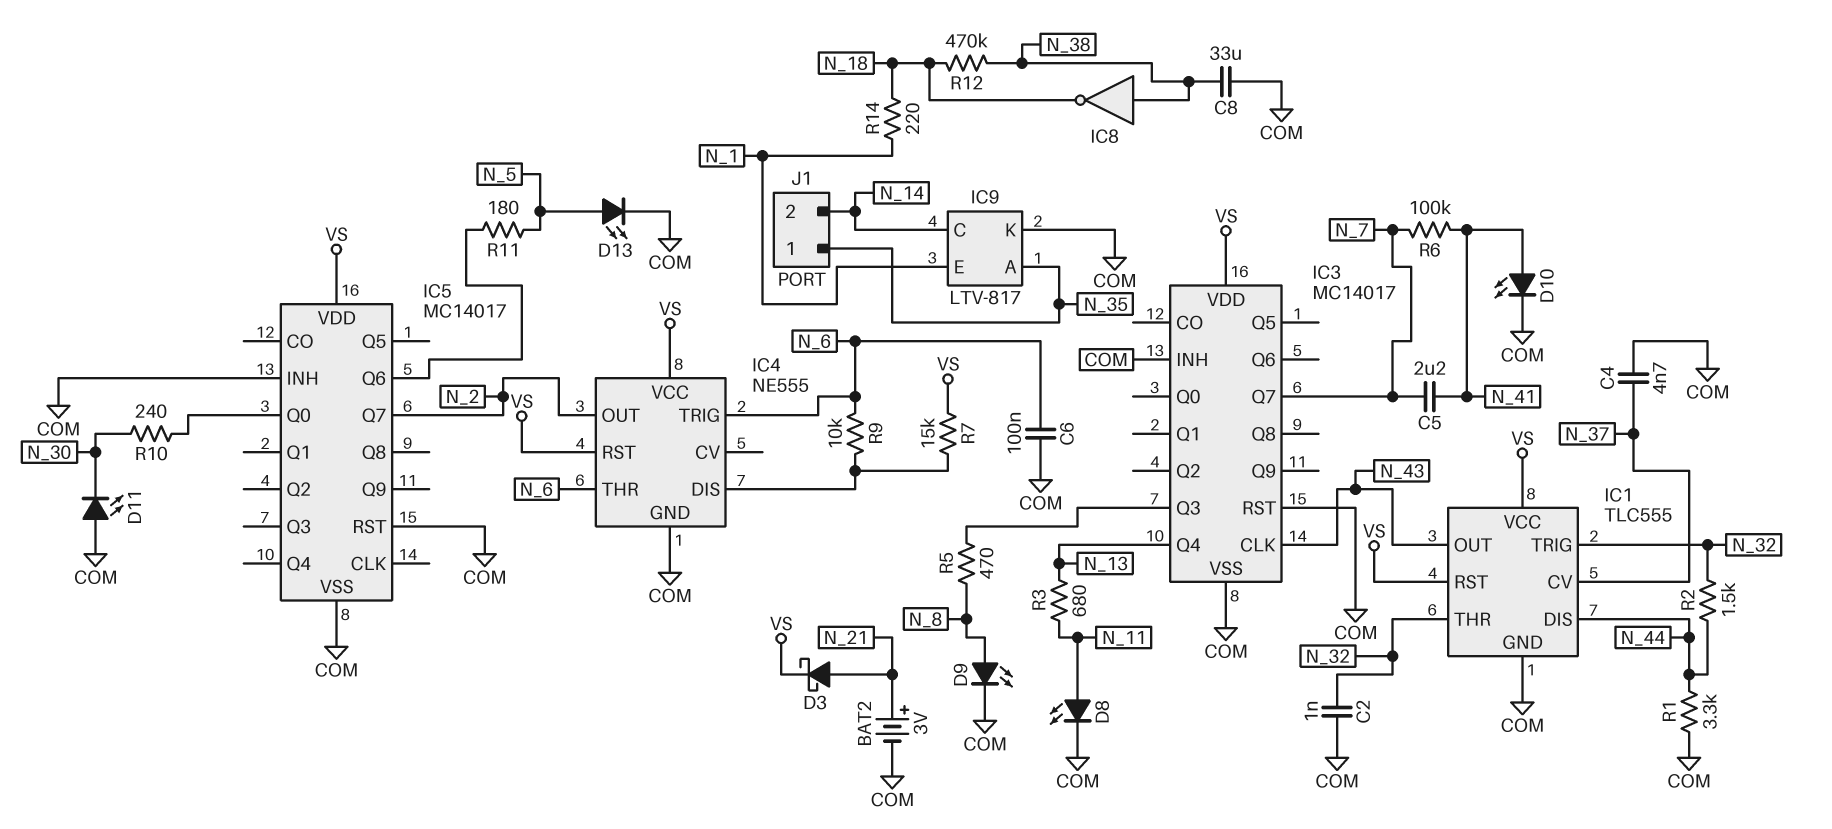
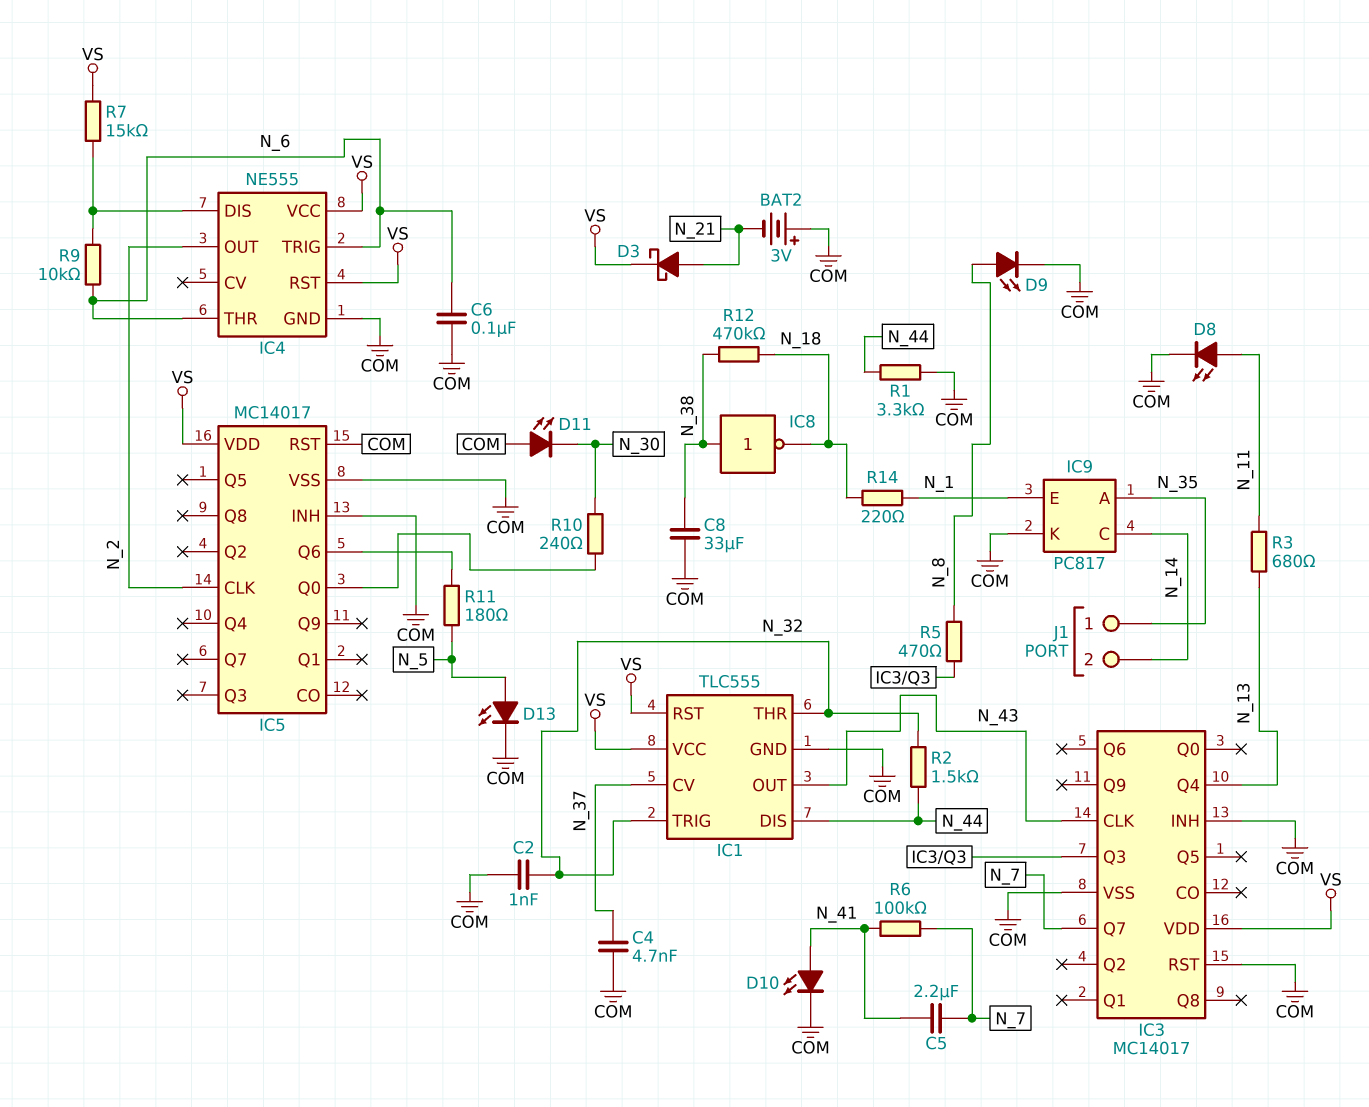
BAT2: 3V (plus N_21, minus COM) -> 3V (plus COM, minus N_21)
IC5 pin CLK: none -> N_2
IC5 pin Q7: N_2 -> none
IC9: LTV-817 -> PC817

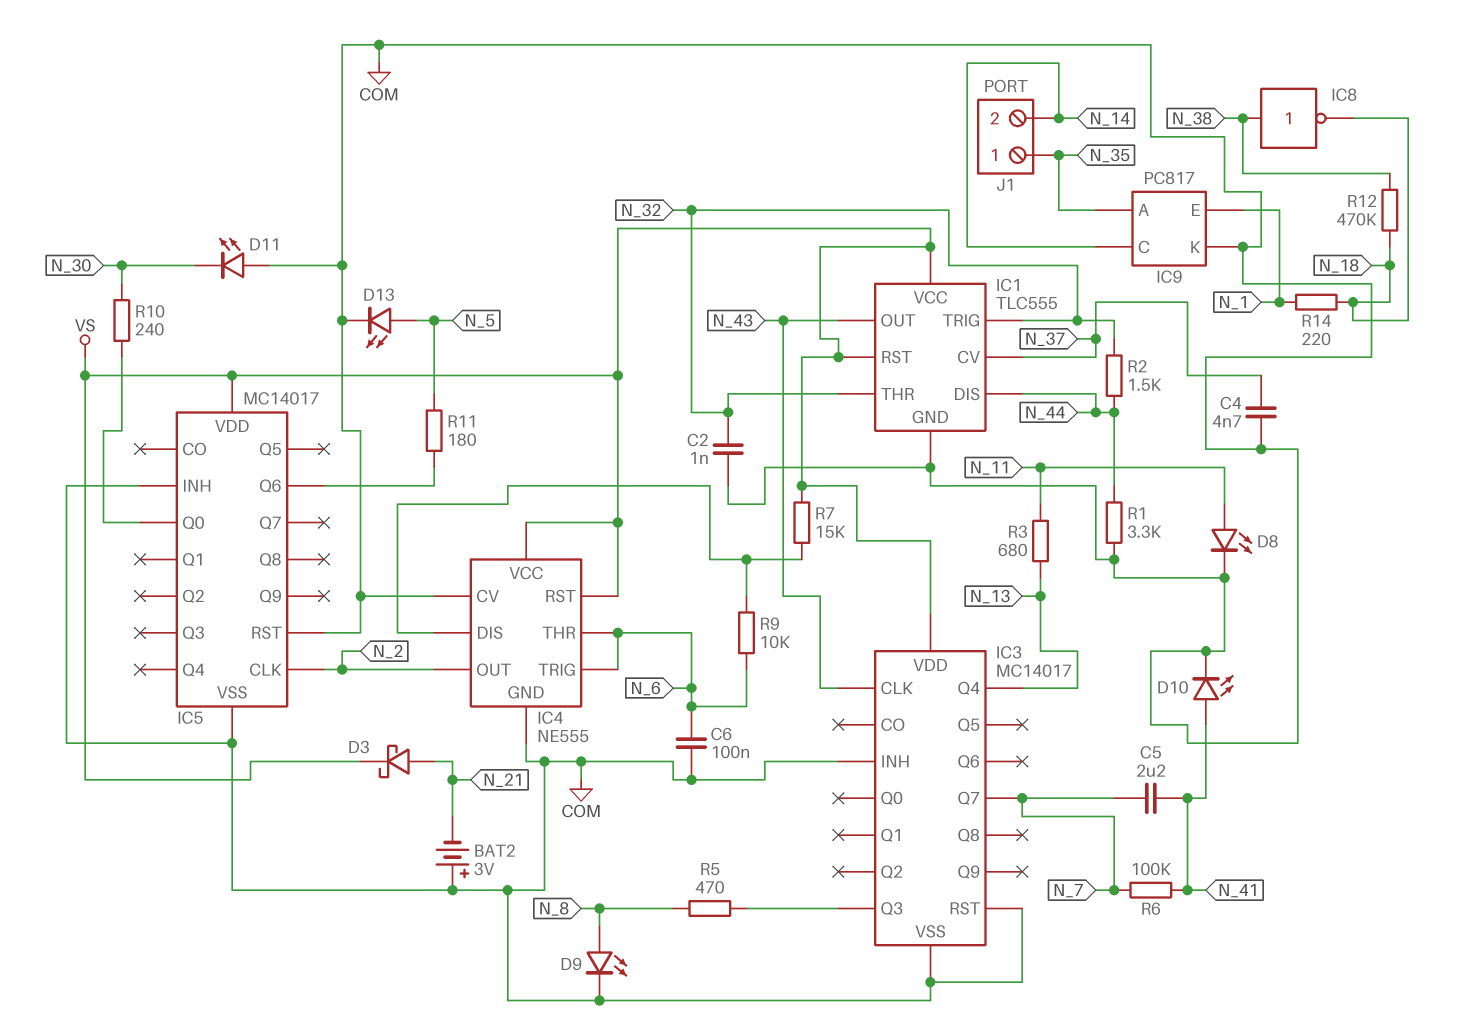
C8: 33uF (COM, N_38) -> none
IC4 pin CV: none -> COM

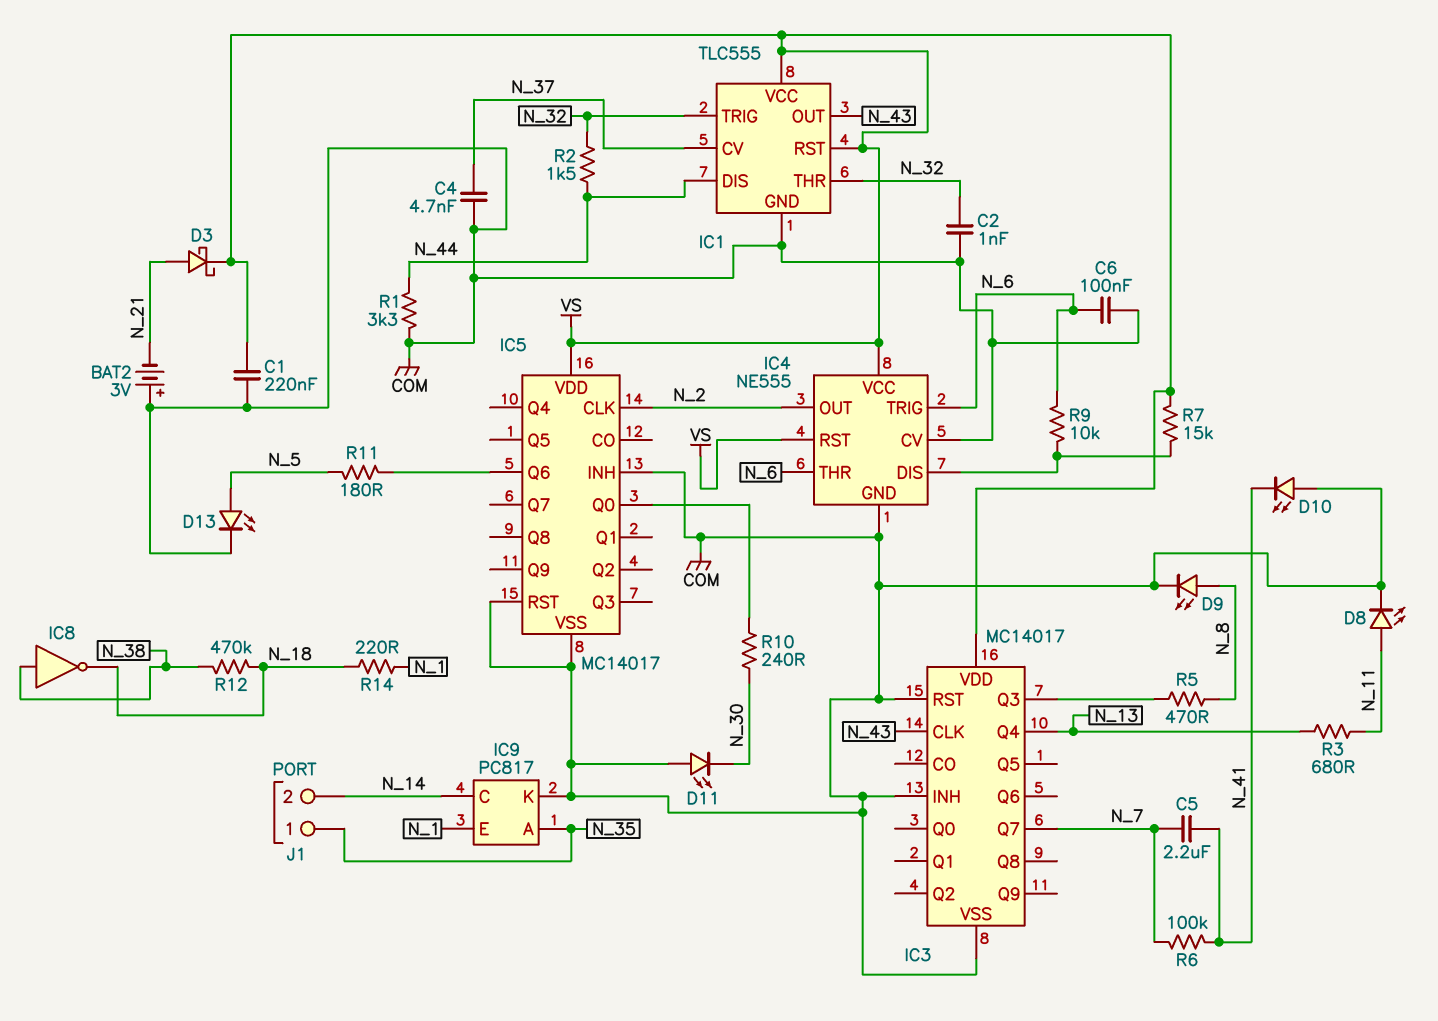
C1: none -> 220nF (COM, VS)
D10: LED (A N_41, K COM) -> LED (A COM, K N_41)

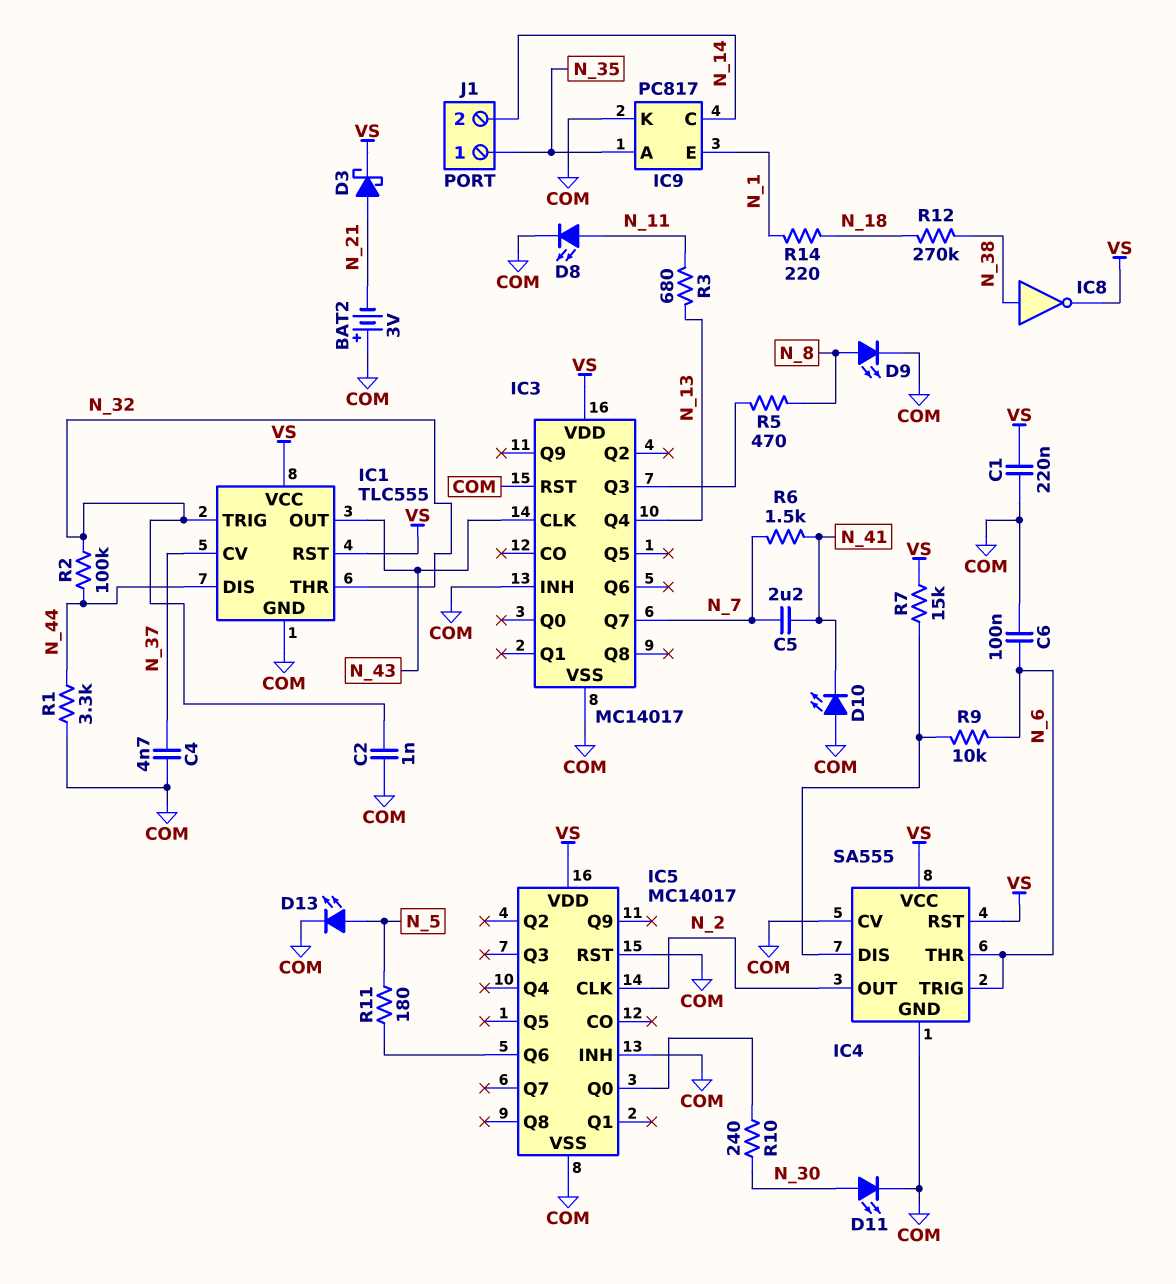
D11: LED (A COM, K N_30) -> LED (A N_30, K COM)
IC4: NE555 -> SA555
IC8: NOT (in N_38, out N_18) -> NOT (in N_38, out VS)
R2: 1.5k (N_32, N_44) -> 100k (N_32, N_44)
R6: 100k (N_7, N_41) -> 1.5k (N_7, N_41)
R12: 470k (N_18, N_38) -> 270k (N_18, N_38)

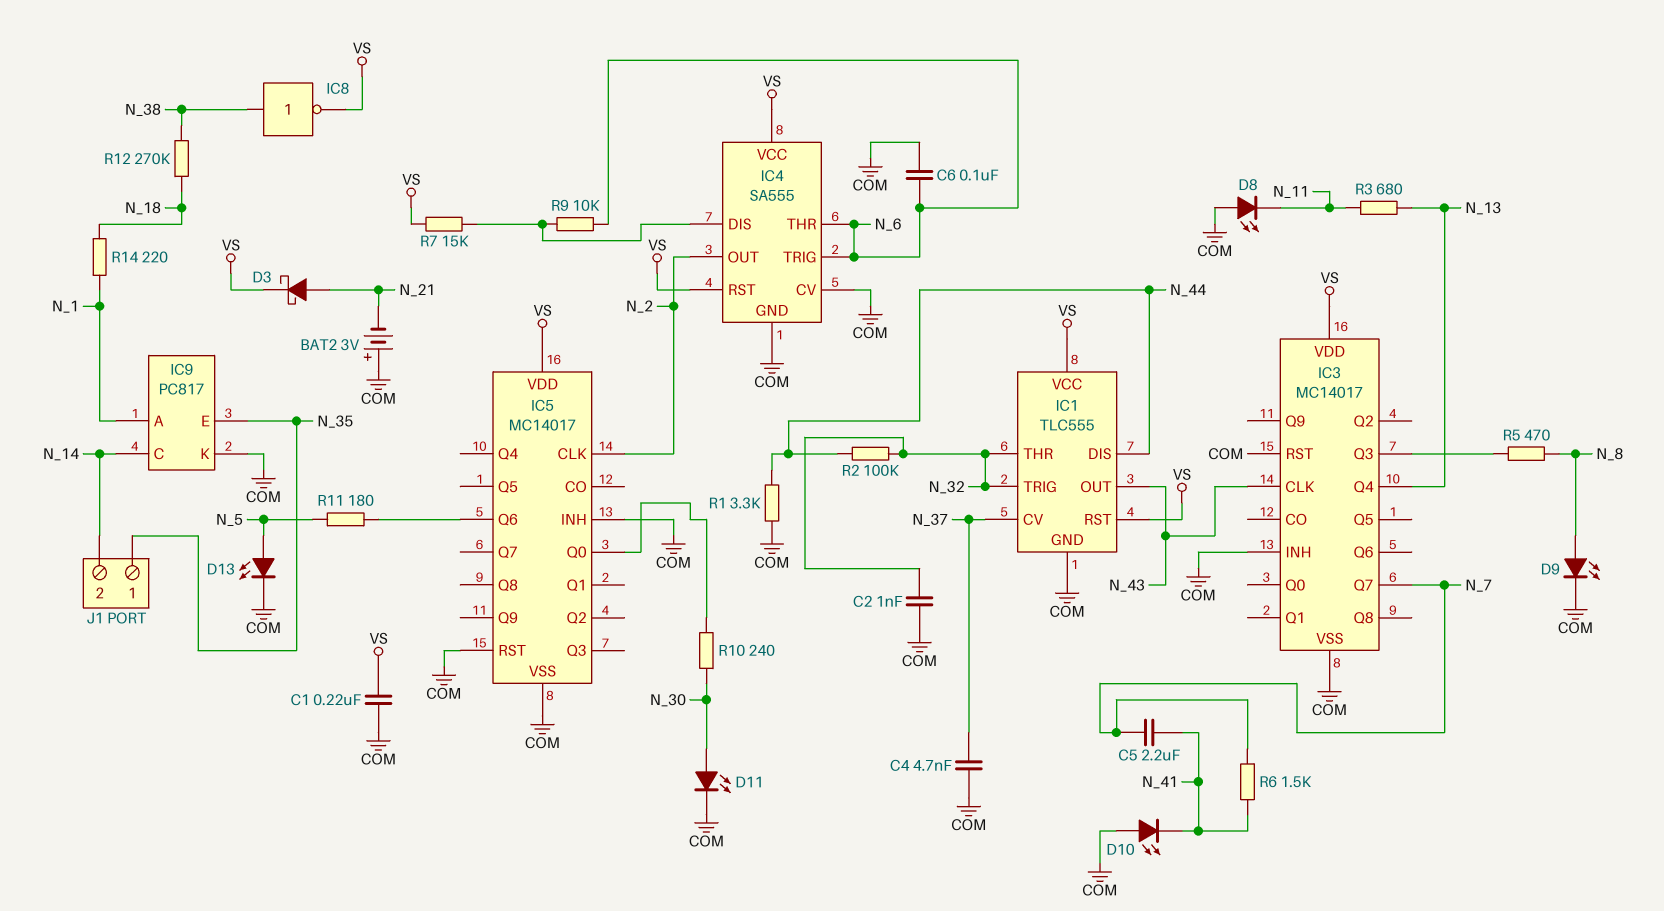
D8: LED (A N_11, K COM) -> LED (A COM, K N_11)
IC9 pin A: N_35 -> N_1
IC9 pin E: N_1 -> N_35

